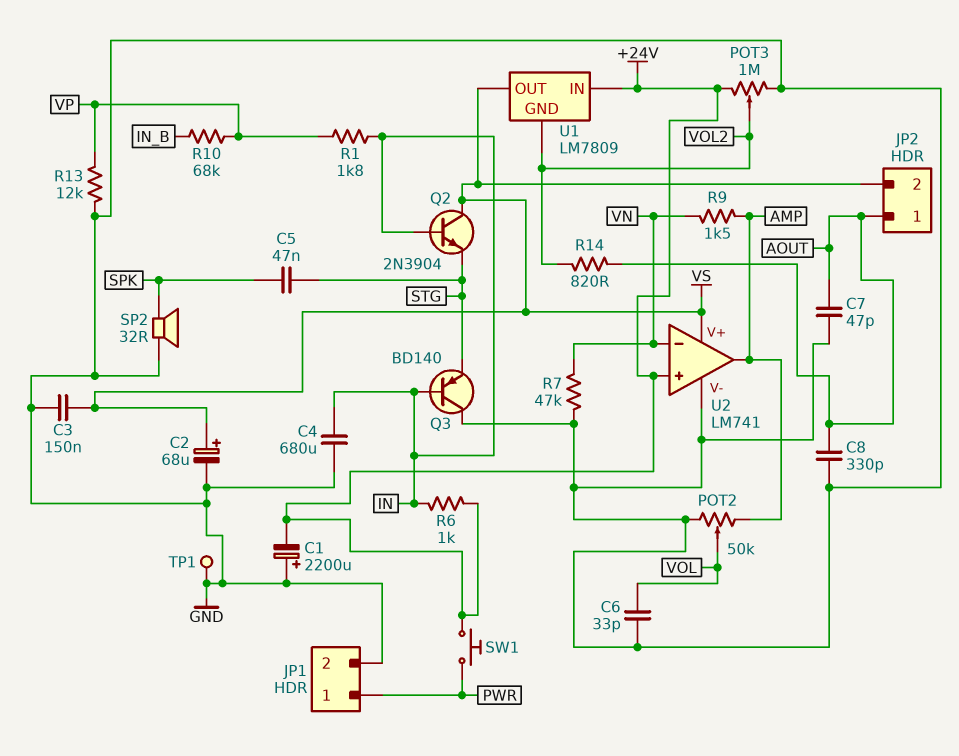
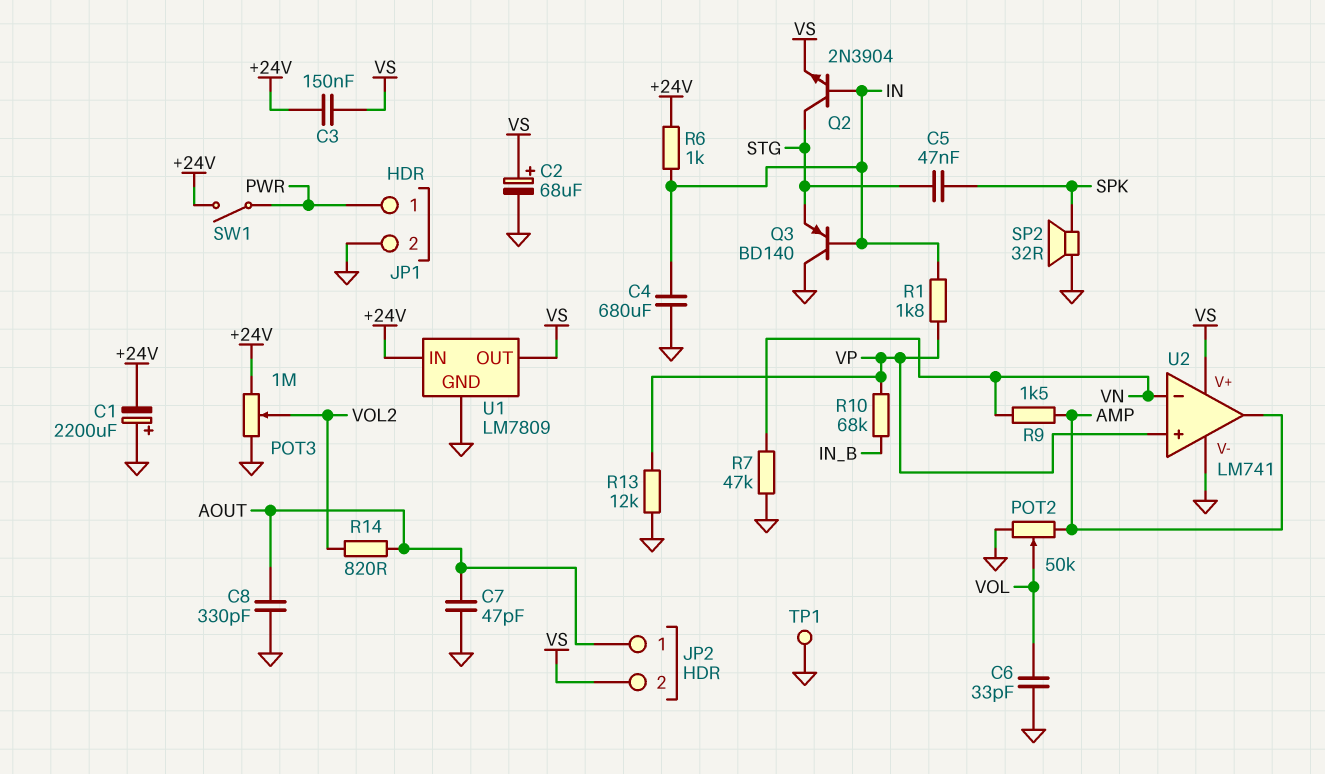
C3: 150nF (GND, VS) -> 150nF (+24V, VS)
Q2: NPN 2N3904 (B IN, C VS, E STG) -> NPN 2N3904 (B IN, C STG, E VS)
SW1: button (+24V, PWR) -> switch (+24V, PWR)
U1 pin GND: VOL2 -> GND
U2 pin in+: +24V -> VP

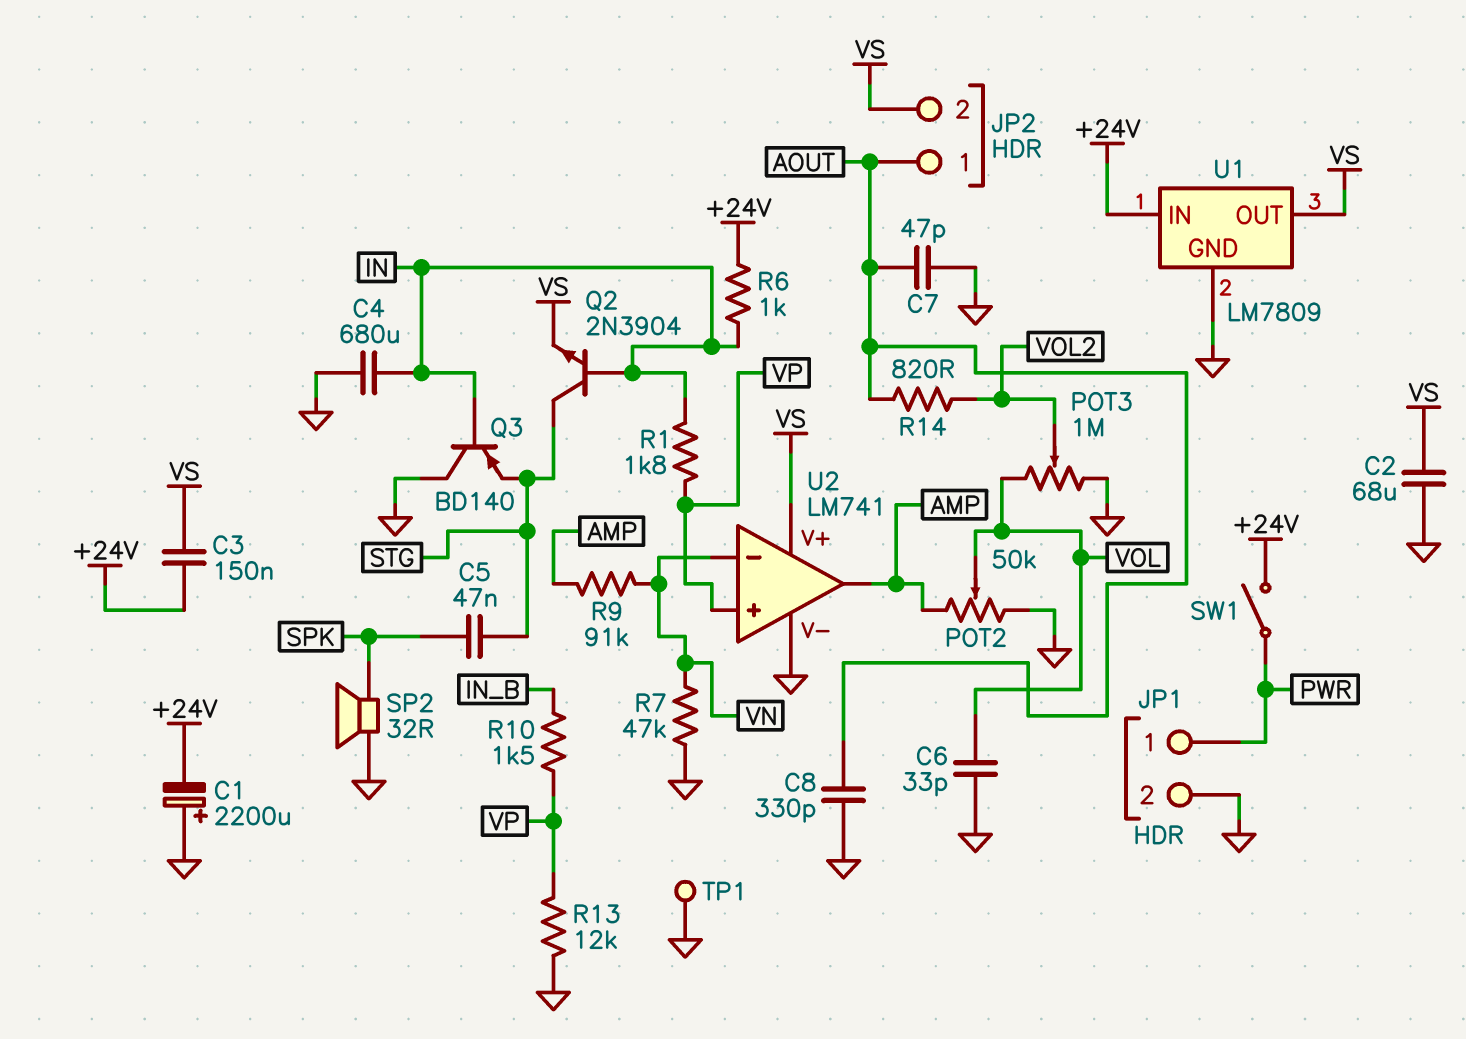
C2: 68uF (plus VS, minus GND) -> 68uF (GND, VS)
POT3: 1M (+24V, GND, wiper VOL2) -> 1M (GND, VOL, wiper VOL2)
R9: 1.5k (AMP, VN) -> 91k (AMP, VN)
R10: 68k (IN_B, VP) -> 1.5k (IN_B, VP)

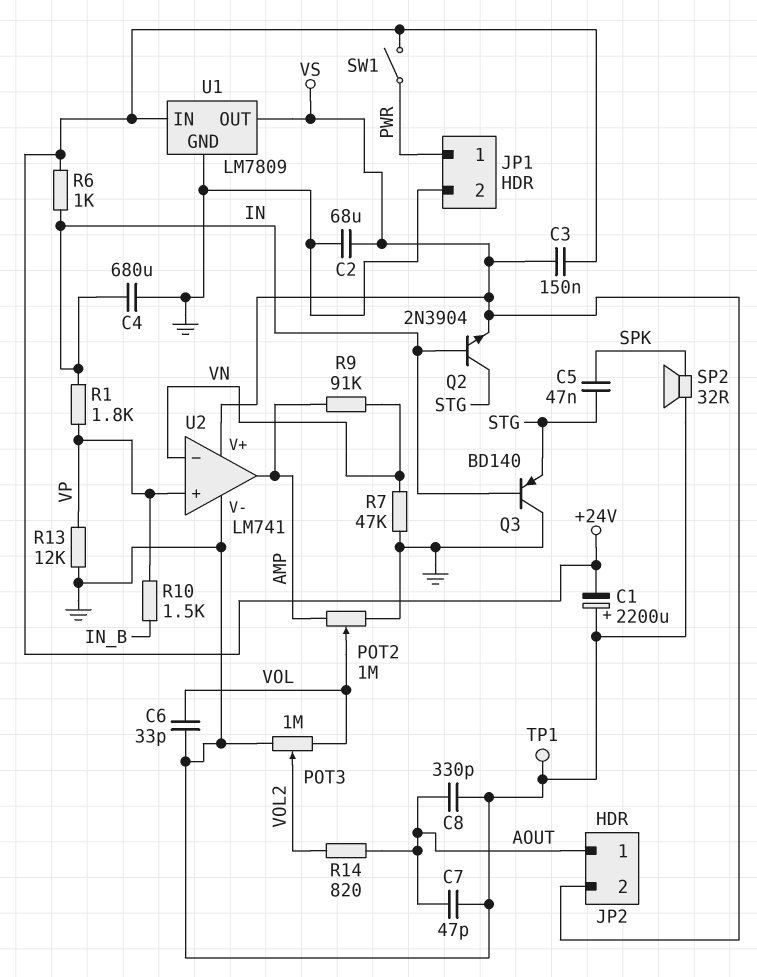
POT2: 50k (AMP, GND, wiper VOL) -> 1M (AMP, GND, wiper VOL)

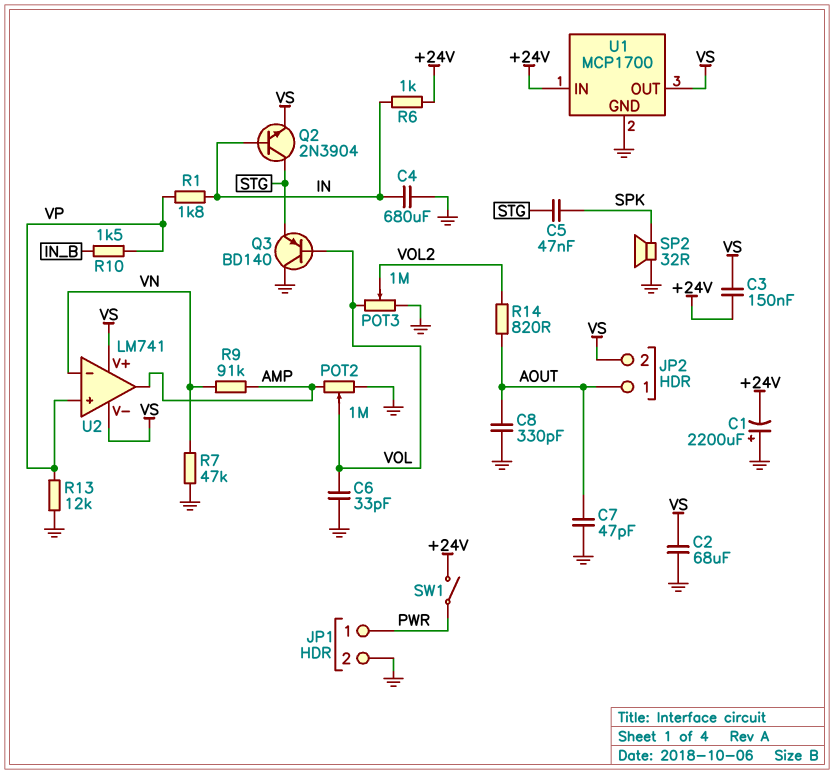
Q3: PNP BD140 (B IN, C GND, E STG) -> PNP BD140 (B VOL, C GND, E STG)
TP1: test point (GND) -> none
U1: LM7809 -> MCP1700
U2 pin V-: GND -> VS

